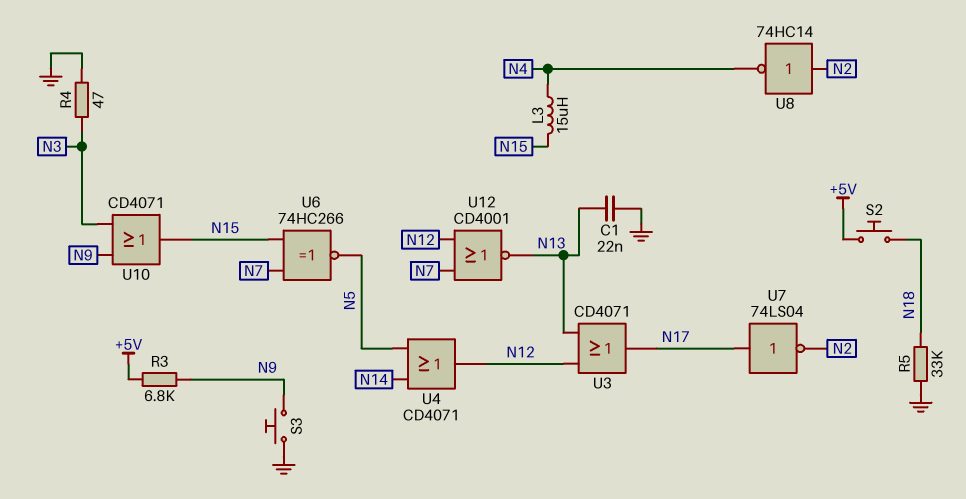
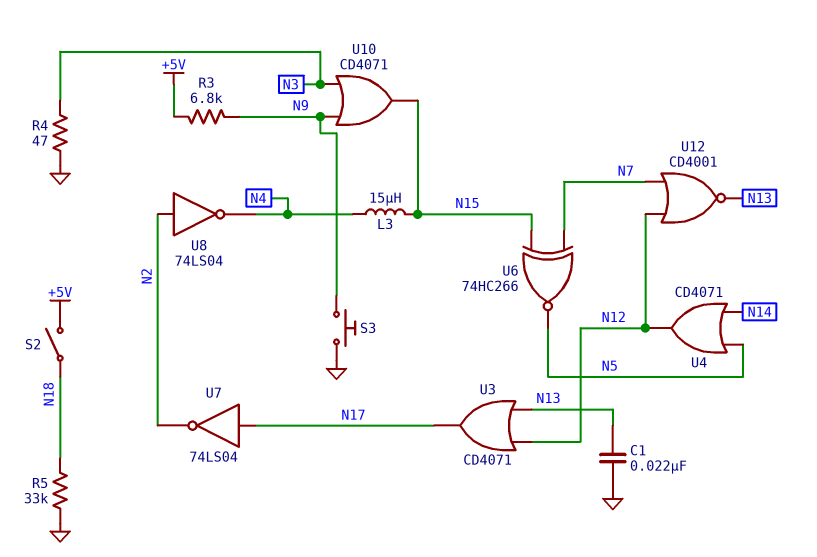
S2: button (+5V, N18) -> switch (+5V, N18)
U8: NOT 74HC14 (in N2, out N4) -> NOT 74LS04 (in N2, out N4)

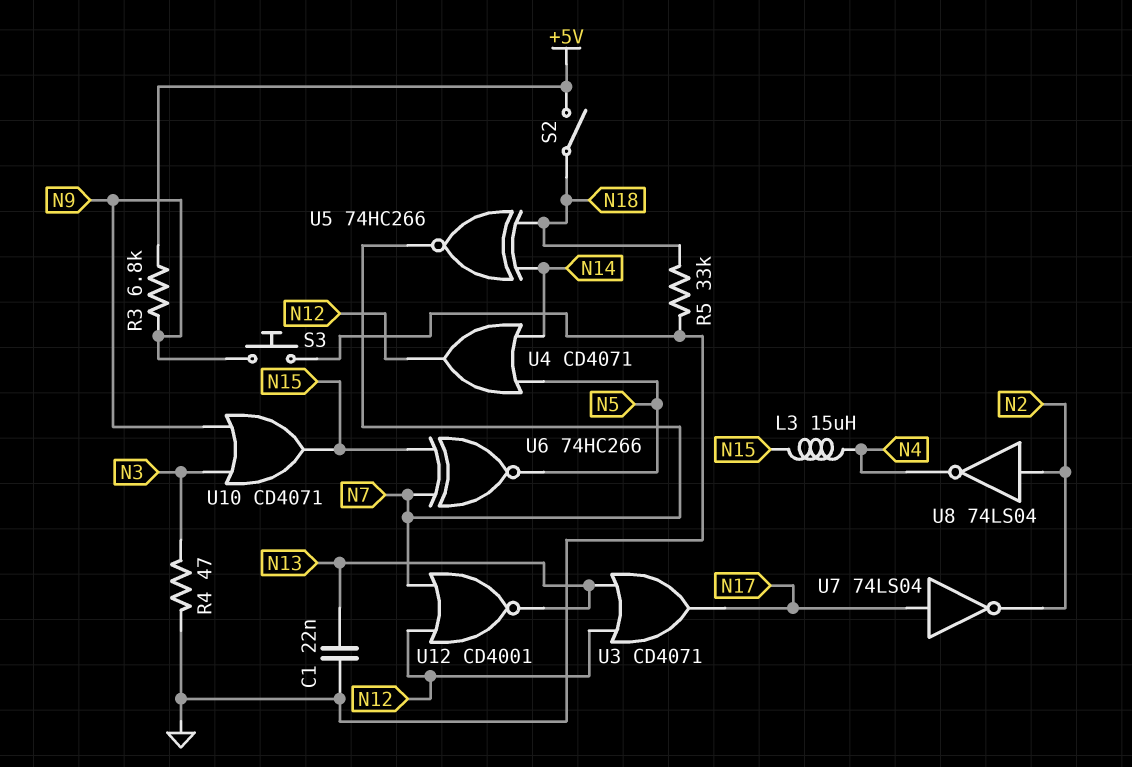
U5: none -> XNOR 74HC266 (in N14, in N18, out N7)

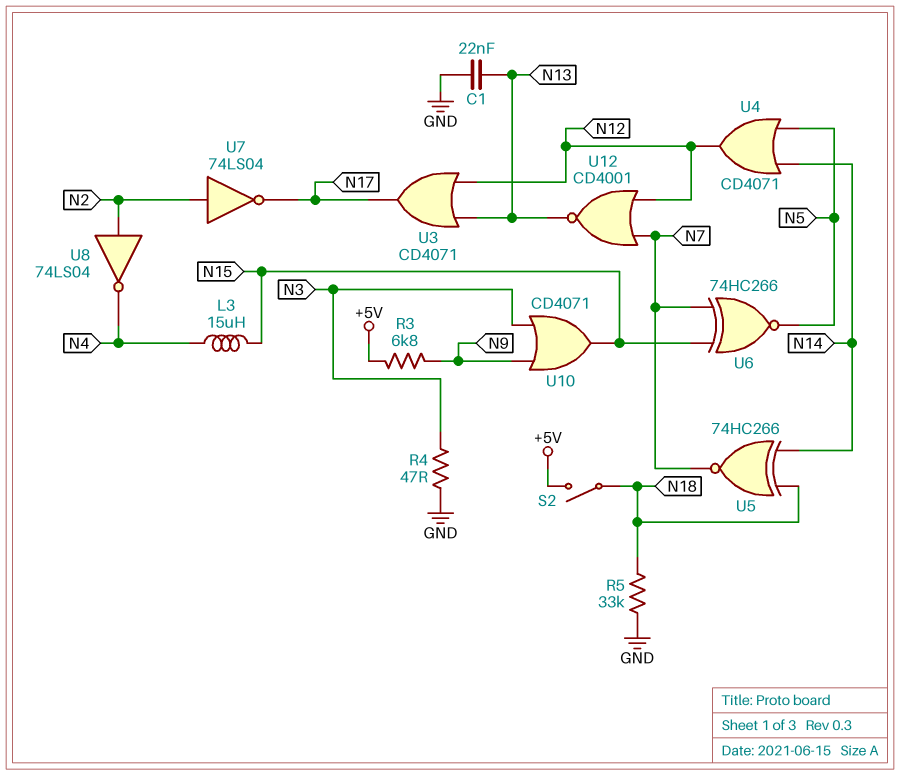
S3: button (GND, N9) -> none
U7: NOT 74LS04 (in N17, out N2) -> NOT 74LS04 (in N2, out N17)

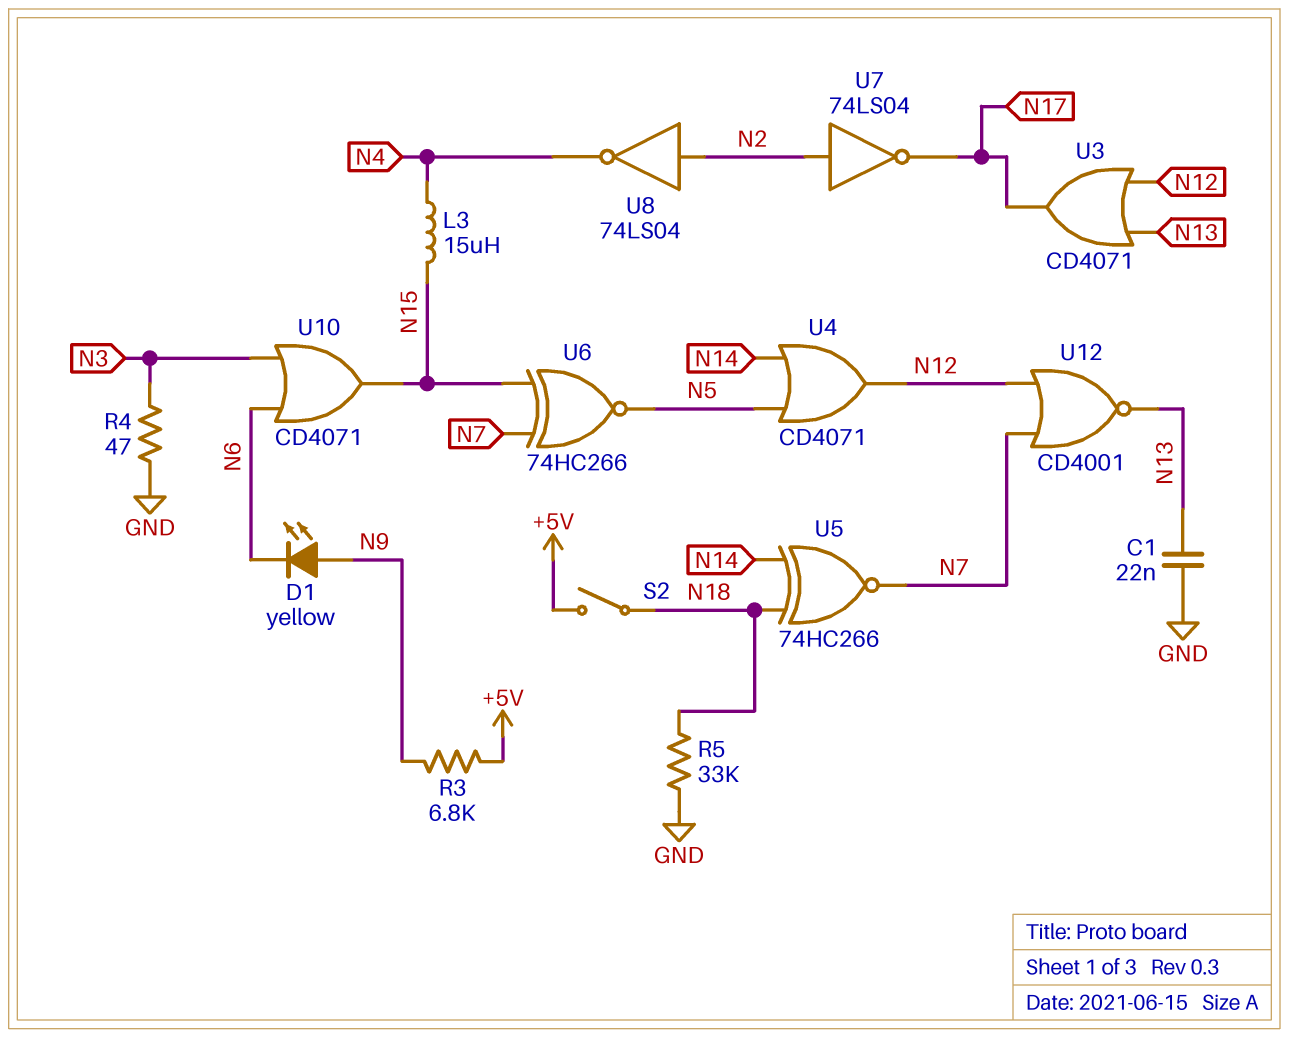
D1: none -> LED yellow (A N9, K N6)
U10: OR CD4071 (in N3, in N9, out N15) -> OR CD4071 (in N3, in N6, out N15)

